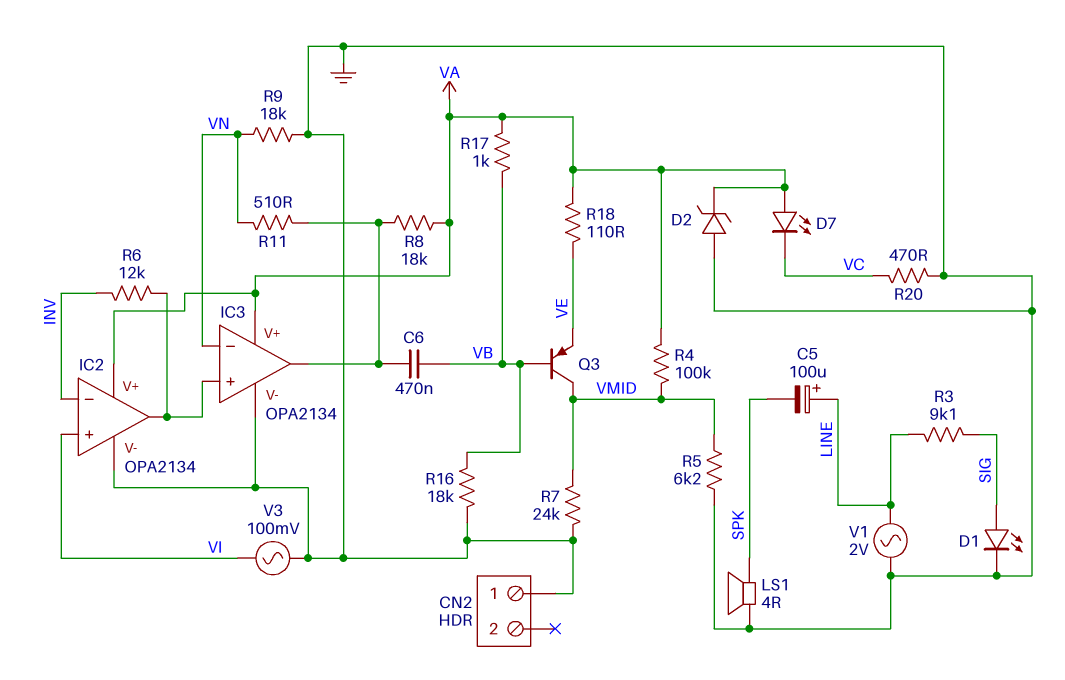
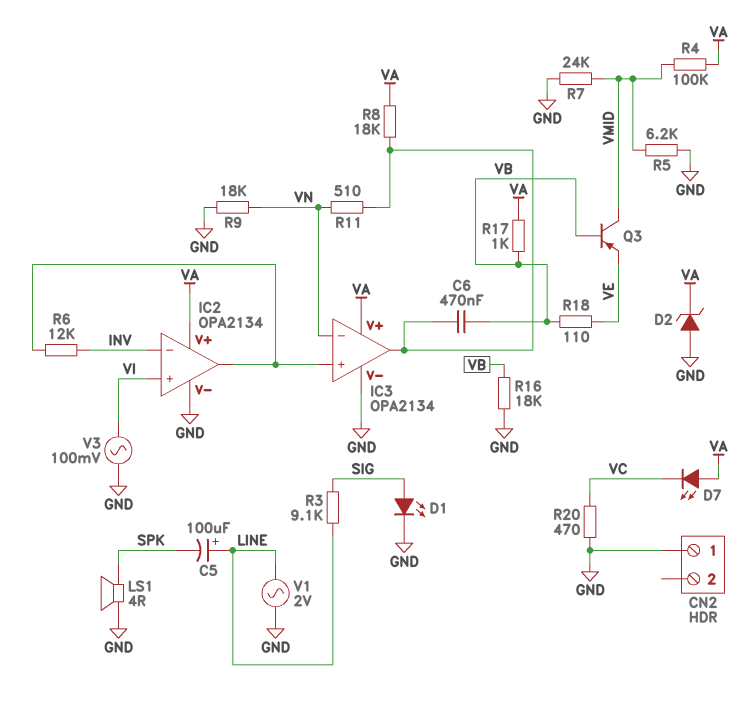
R18: 110 (VA, VE) -> 110 (VB, VE)

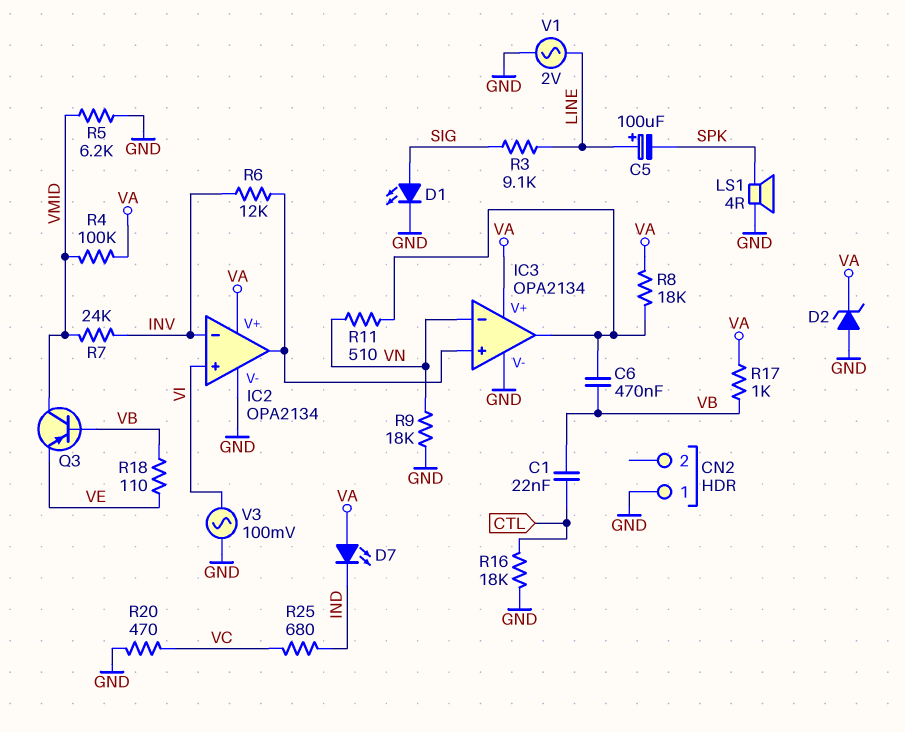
C1: none -> 22nF (CTL, VB)
D7: LED (A VA, K VC) -> LED (A VA, K IND)
R7: 24k (GND, VMID) -> 24k (INV, VMID)
R16: 18k (GND, VB) -> 18k (CTL, GND)
R25: none -> 680 (IND, VC)

